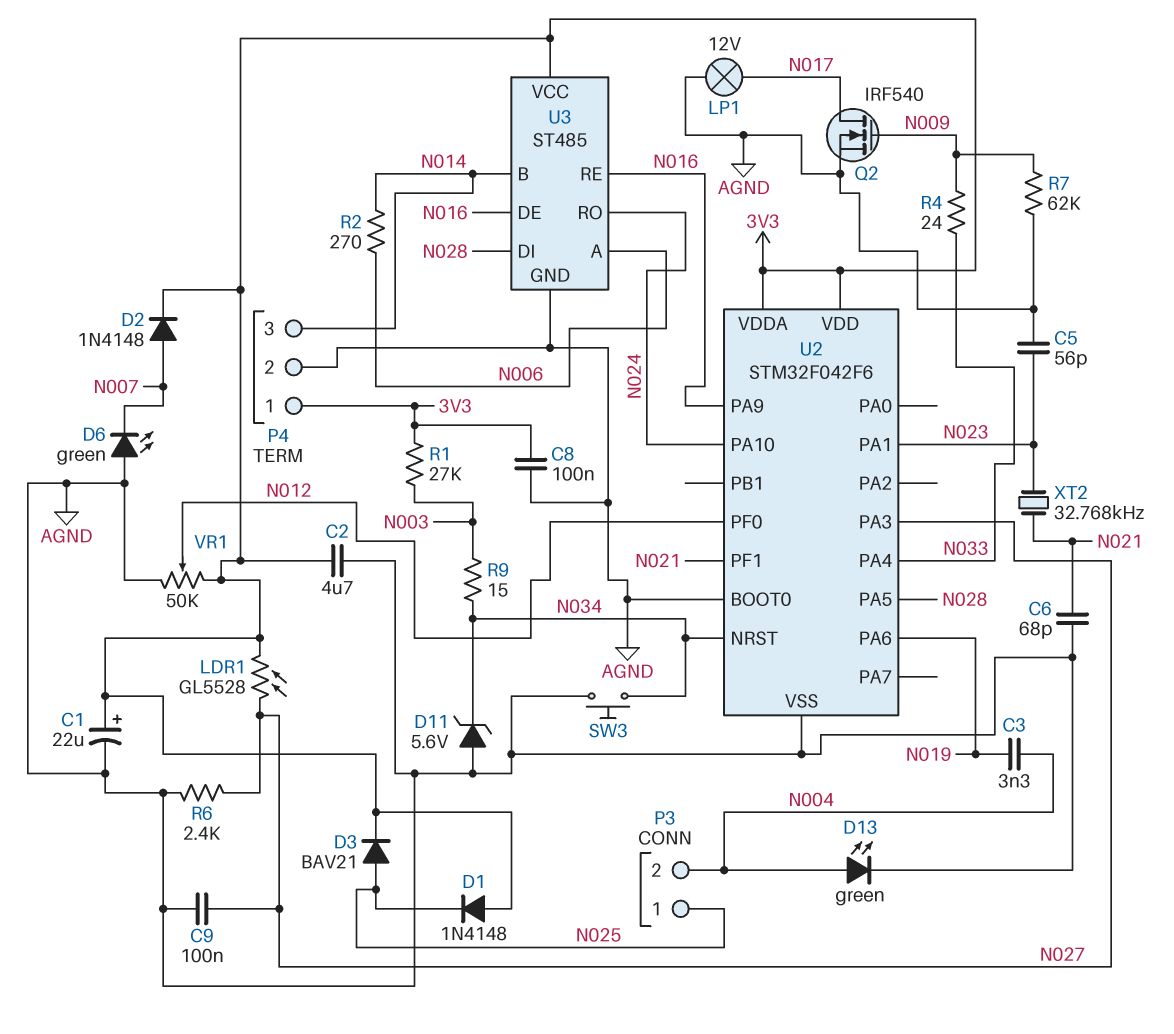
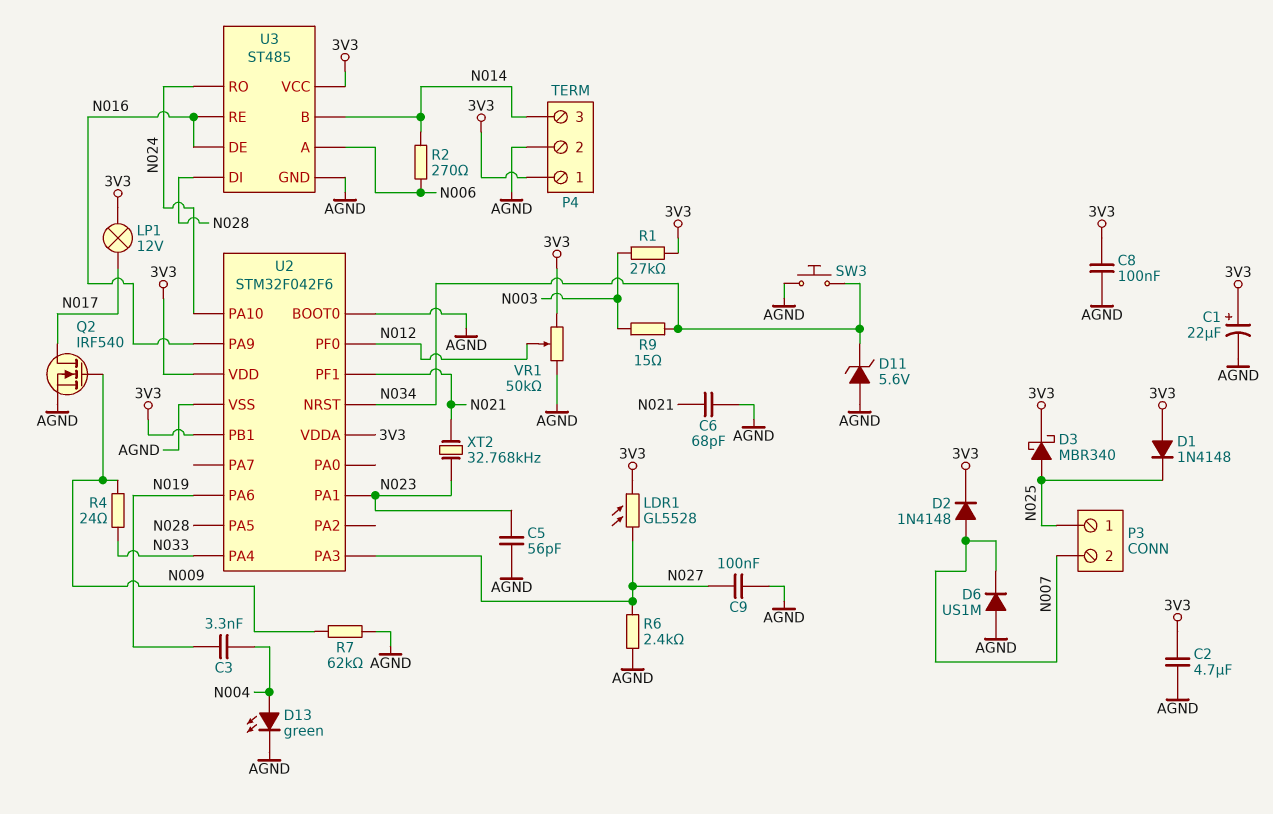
D3: diode BAV21 (A N025, K 3V3) -> schottky MBR340 (A N025, K 3V3)
D6: LED green (A AGND, K N007) -> diode US1M (A AGND, K N007)
LP1: lamp 12V (AGND, N017) -> lamp 12V (3V3, N017)
P3 pin 2: N004 -> N007
U2 pin PB1: none -> 3V3

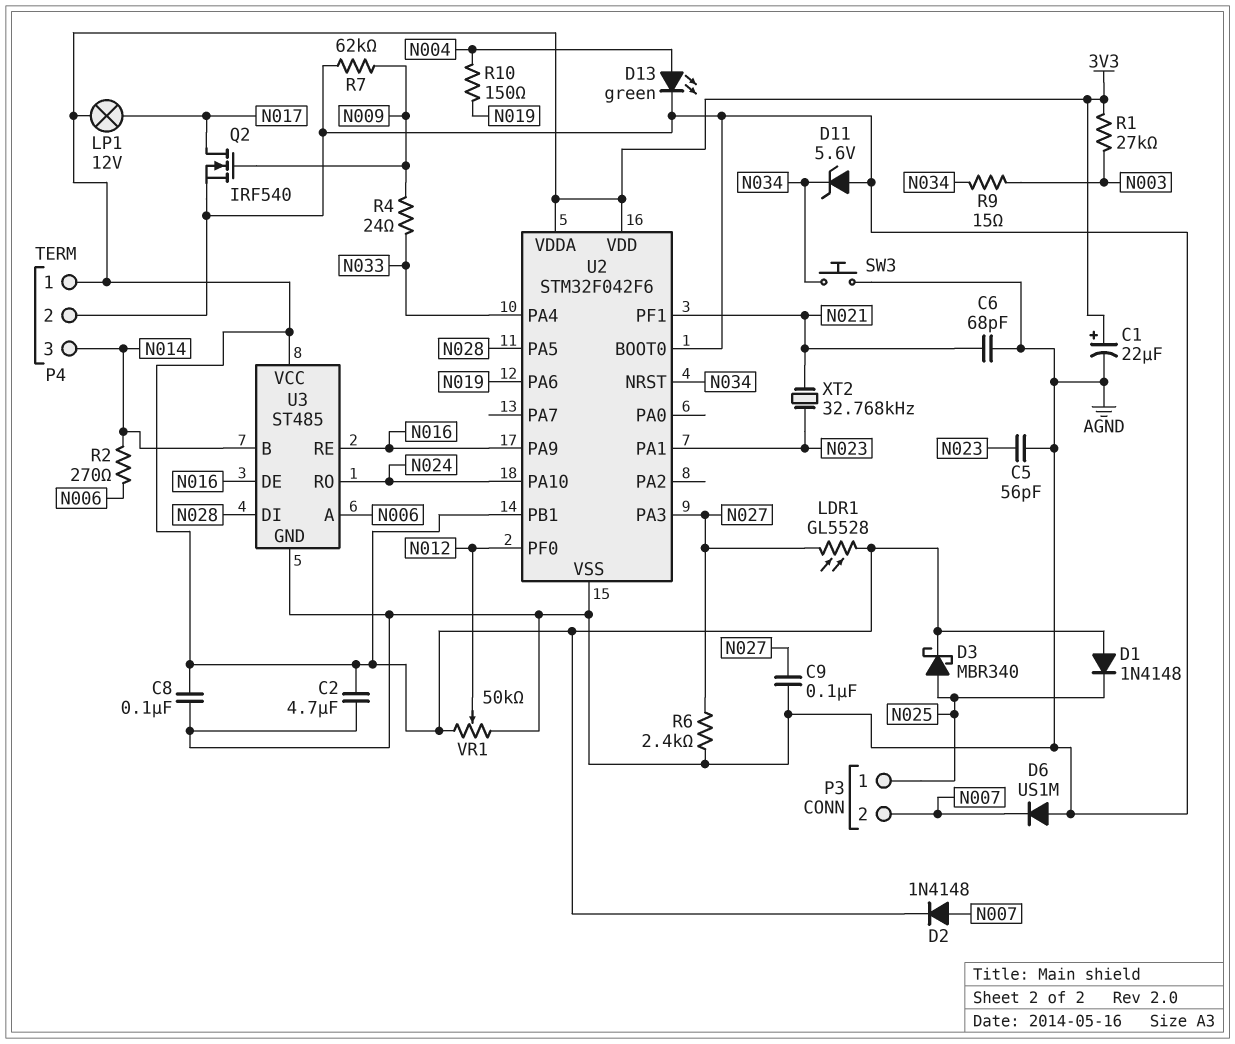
C3: 3.3nF (N004, N019) -> none
R10: none -> 150 (N004, N019)

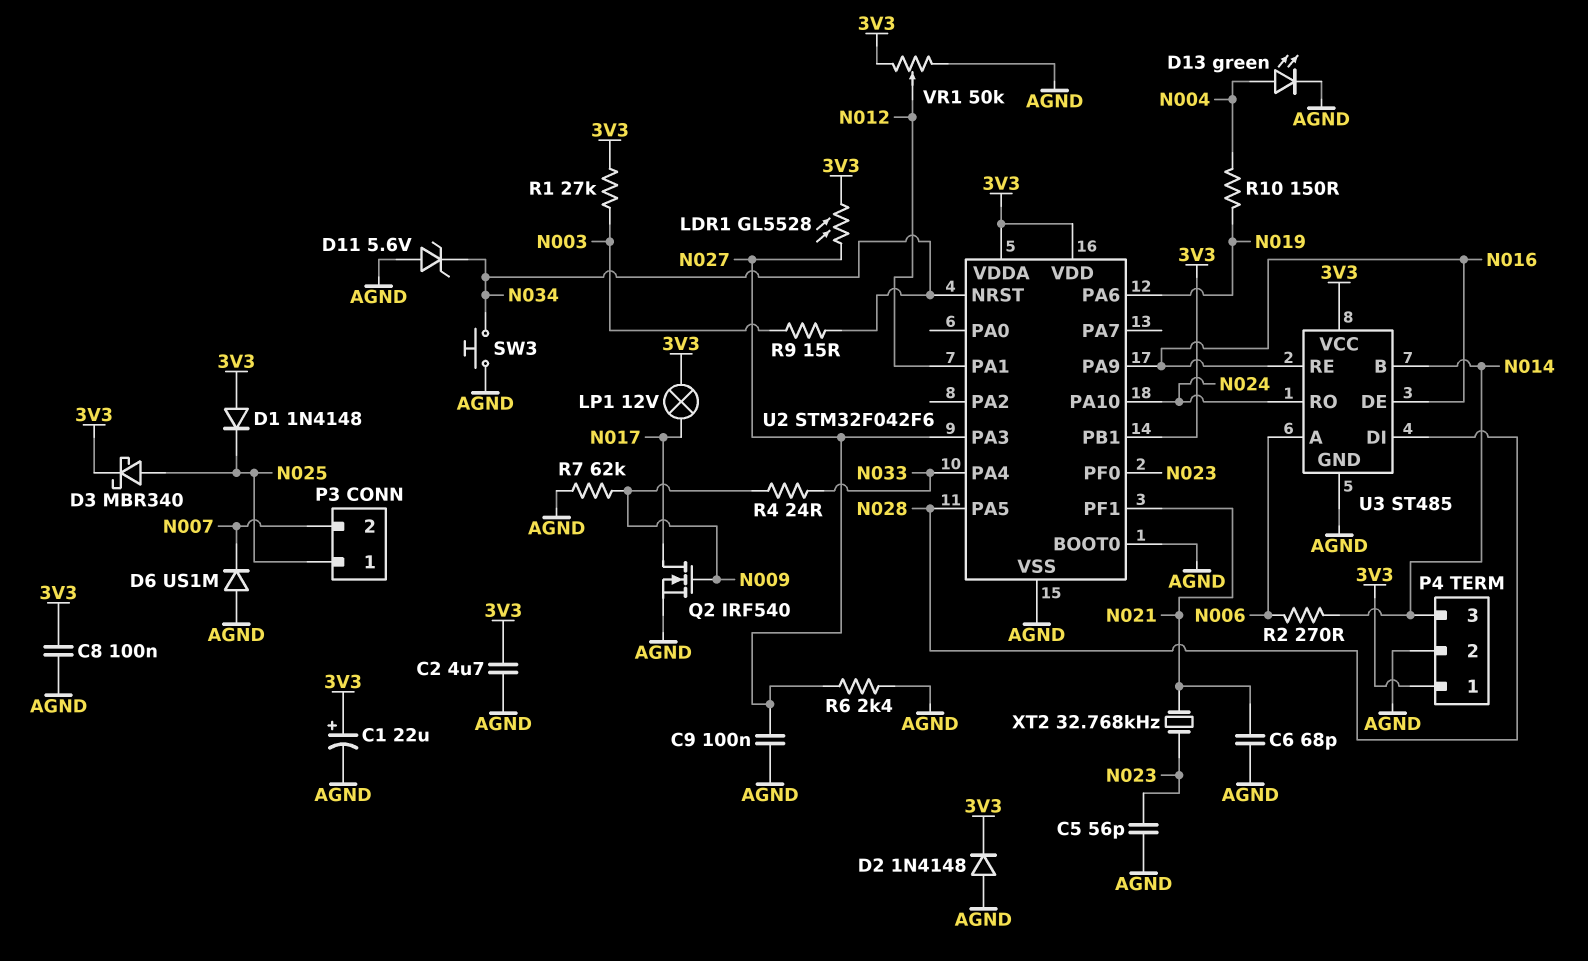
D2: diode 1N4148 (A N007, K 3V3) -> diode 1N4148 (A AGND, K 3V3)
U2 pin PA1: N023 -> N012
U2 pin PF0: N012 -> N023

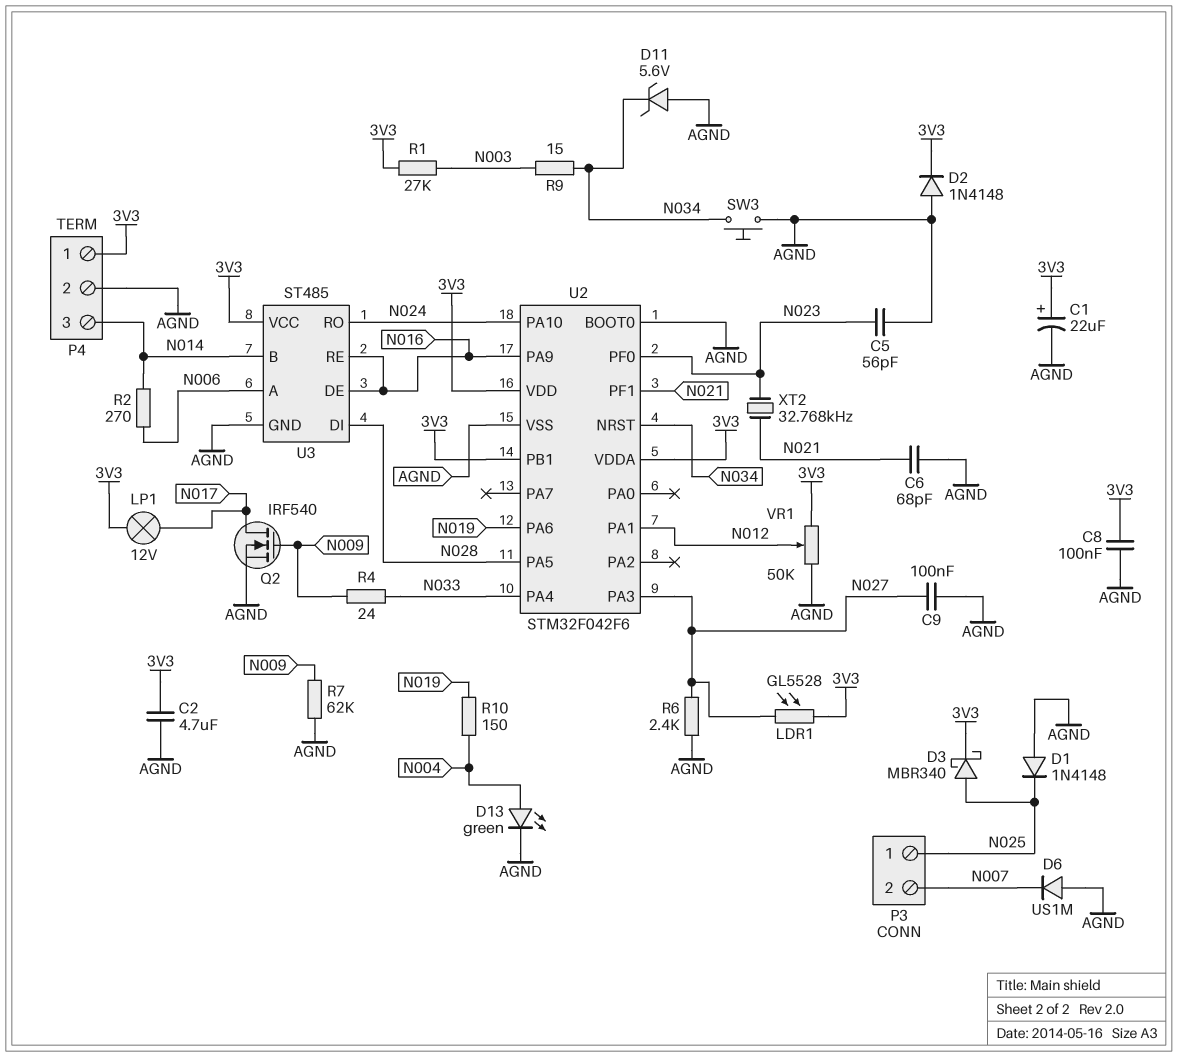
D1: diode 1N4148 (A 3V3, K N025) -> diode 1N4148 (A AGND, K N025)

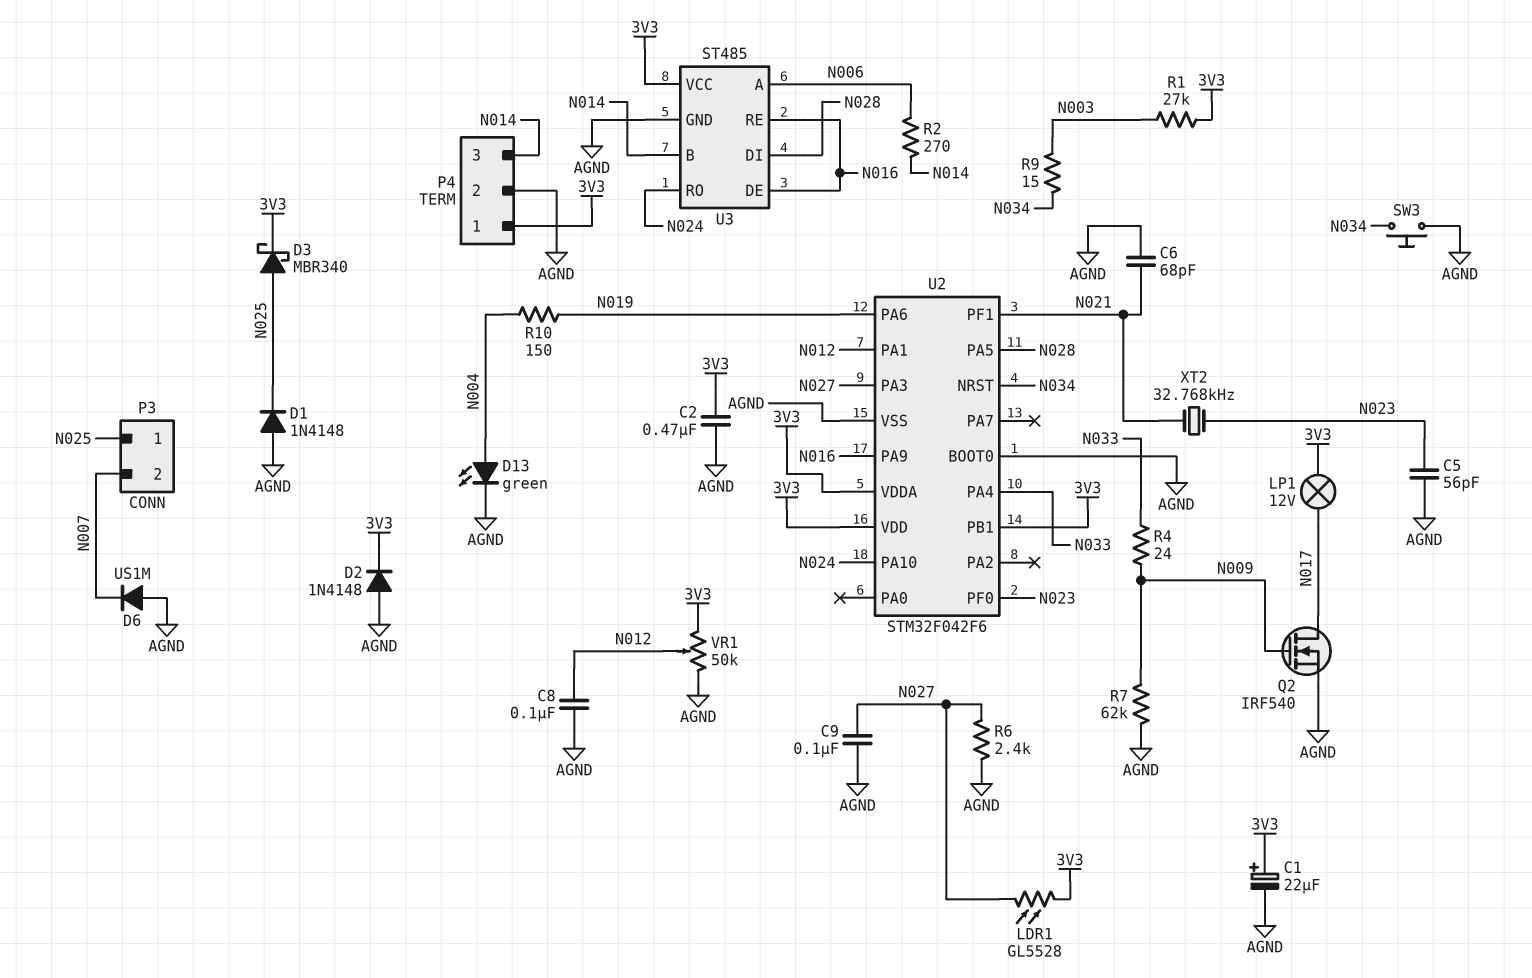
C2: 4.7uF (3V3, AGND) -> 470nF (3V3, AGND)
C8: 100nF (3V3, AGND) -> 100nF (AGND, N012)
D11: zener 5.6V (A AGND, K N034) -> none

